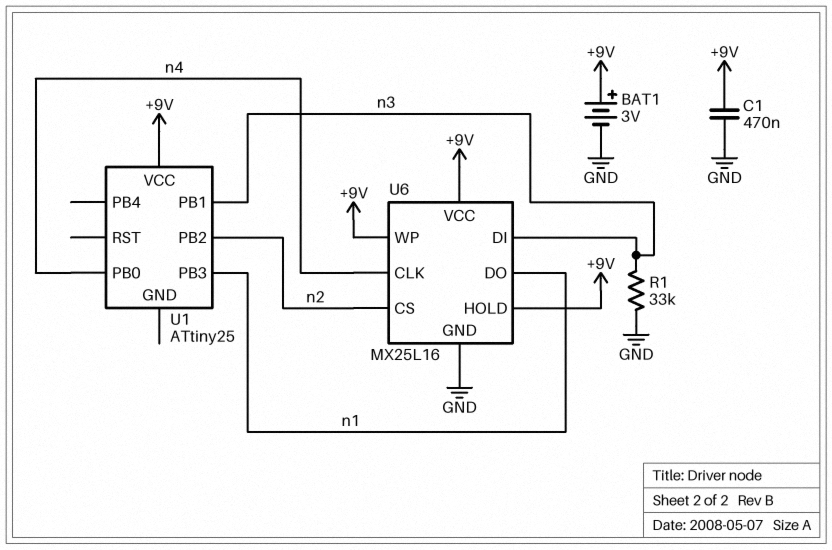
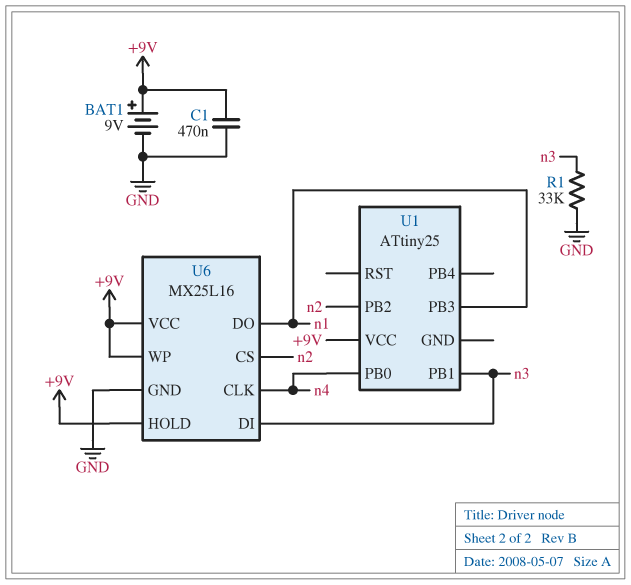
BAT1: 3V (plus +9V, minus GND) -> 9V (plus +9V, minus GND)

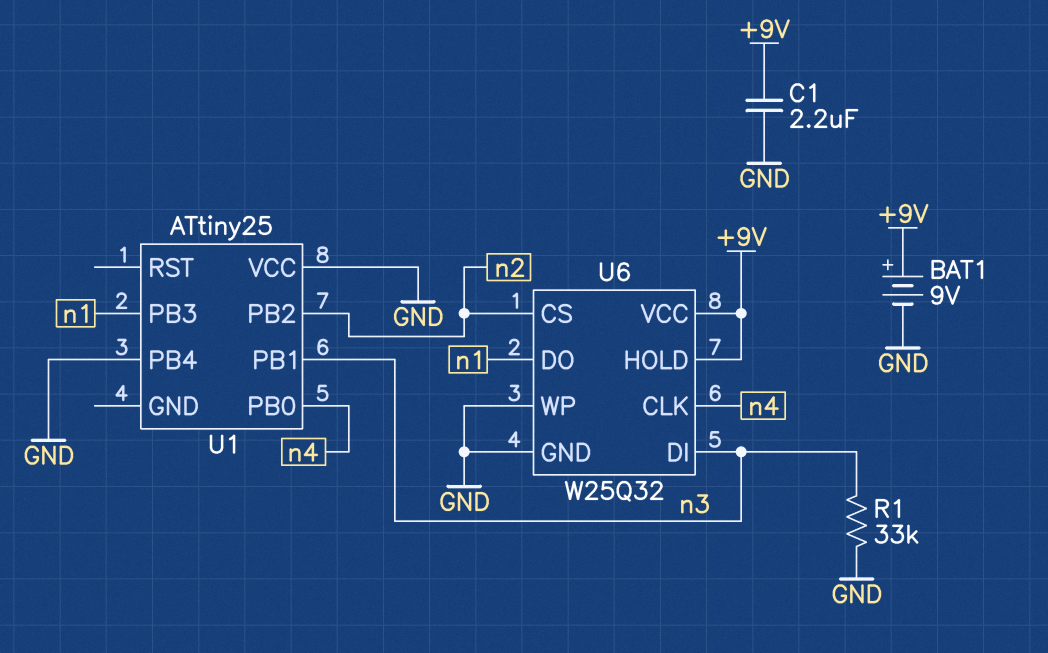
C1: 470nF (+9V, GND) -> 2.2uF (+9V, GND)
U1 pin PB4: none -> GND
U1 pin VCC: +9V -> GND
U6: MX25L16 -> W25Q32
U6 pin WP: +9V -> GND

